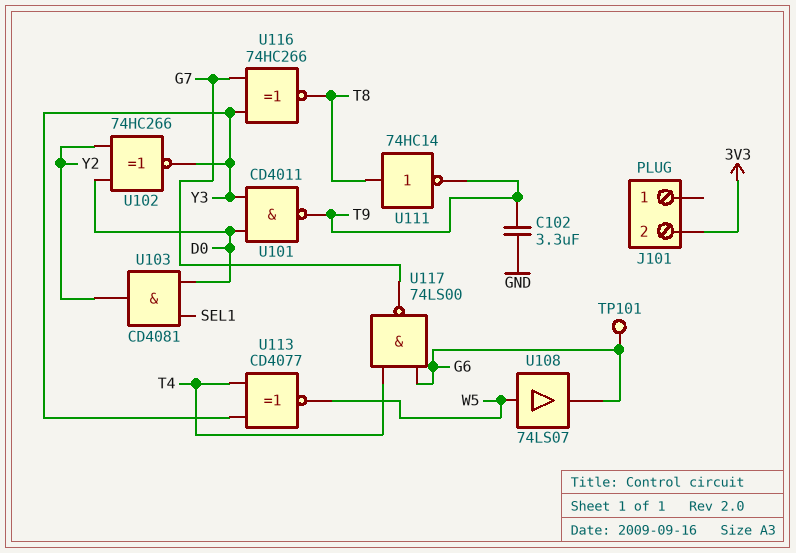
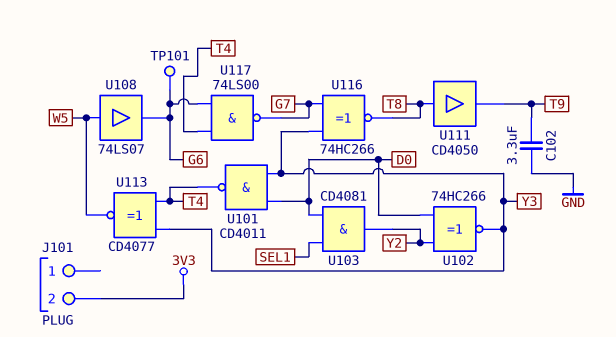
U101: NAND CD4011 (in D0, in Y3, out T9) -> NAND CD4011 (in D0, in Y3, out T4)
U111: NOT 74HC14 (in T8, out T9) -> buffer CD4050 (in T8, out T9)

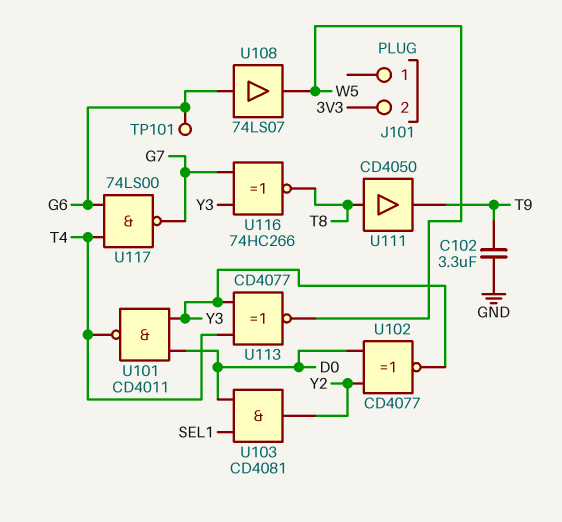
U102: XNOR 74HC266 (in D0, in Y2, out Y3) -> XNOR CD4077 (in D0, in Y2, out Y3)
U108: buffer 74LS07 (in W5, out G6) -> buffer 74LS07 (in G6, out W5)

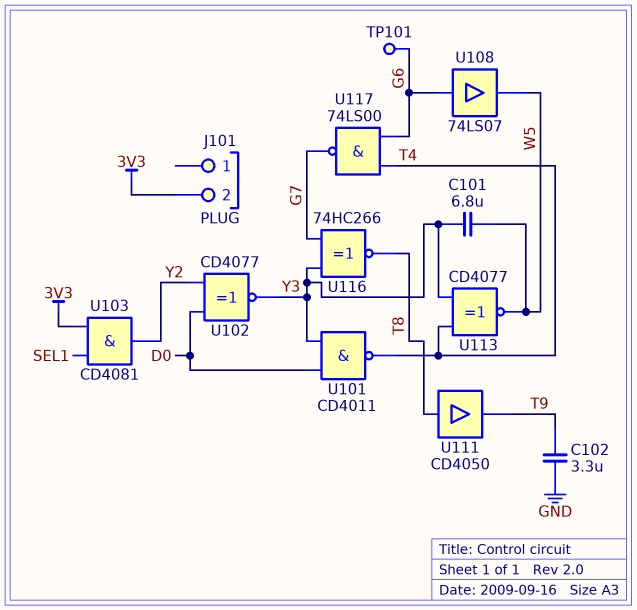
C101: none -> 6.8uF (W5, Y3)
U103: AND CD4081 (in D0, in SEL1, out Y2) -> AND CD4081 (in 3V3, in SEL1, out Y2)

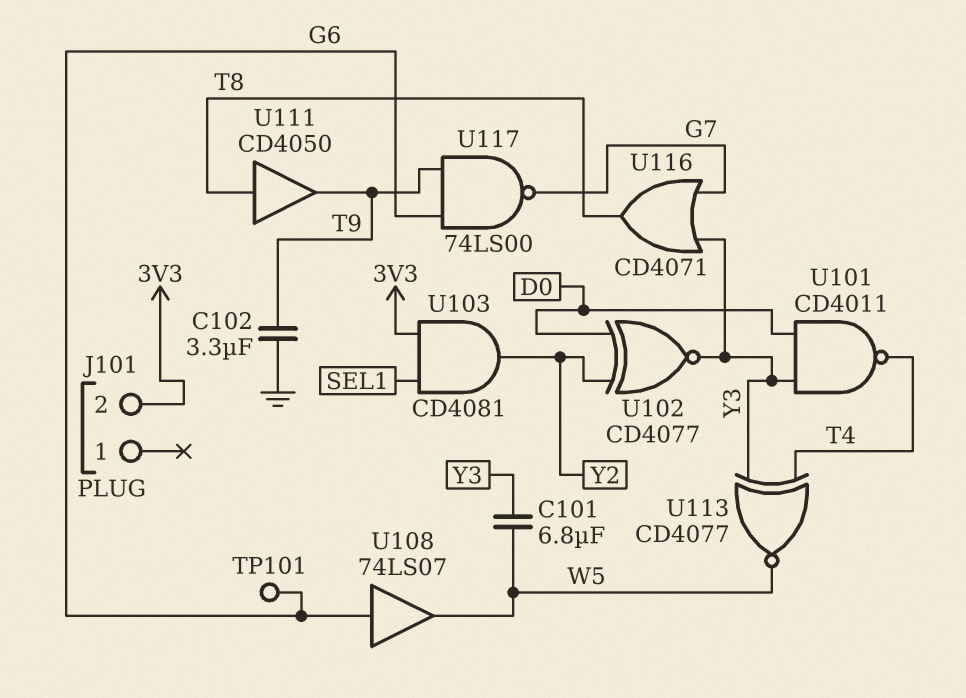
U116: XNOR 74HC266 (in G7, in Y3, out T8) -> OR CD4071 (in G7, in Y3, out T8)
U117: NAND 74LS00 (in G6, in T4, out G7) -> NAND 74LS00 (in G6, in T9, out G7)

